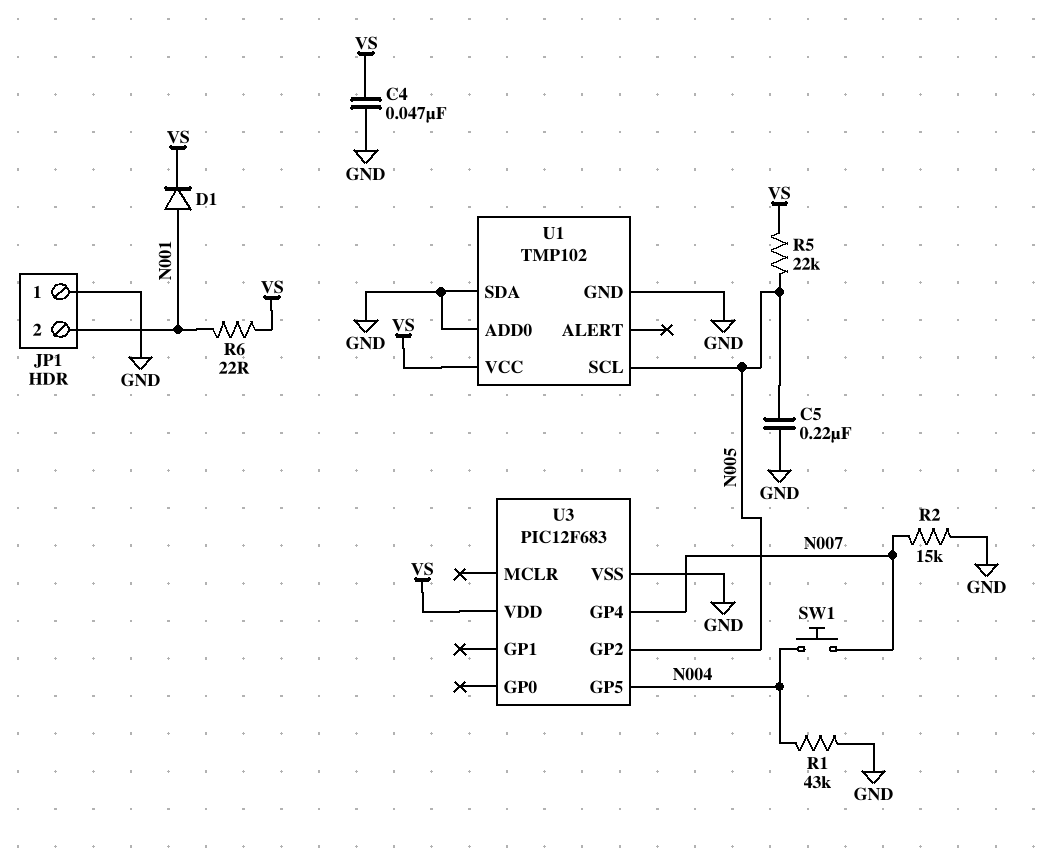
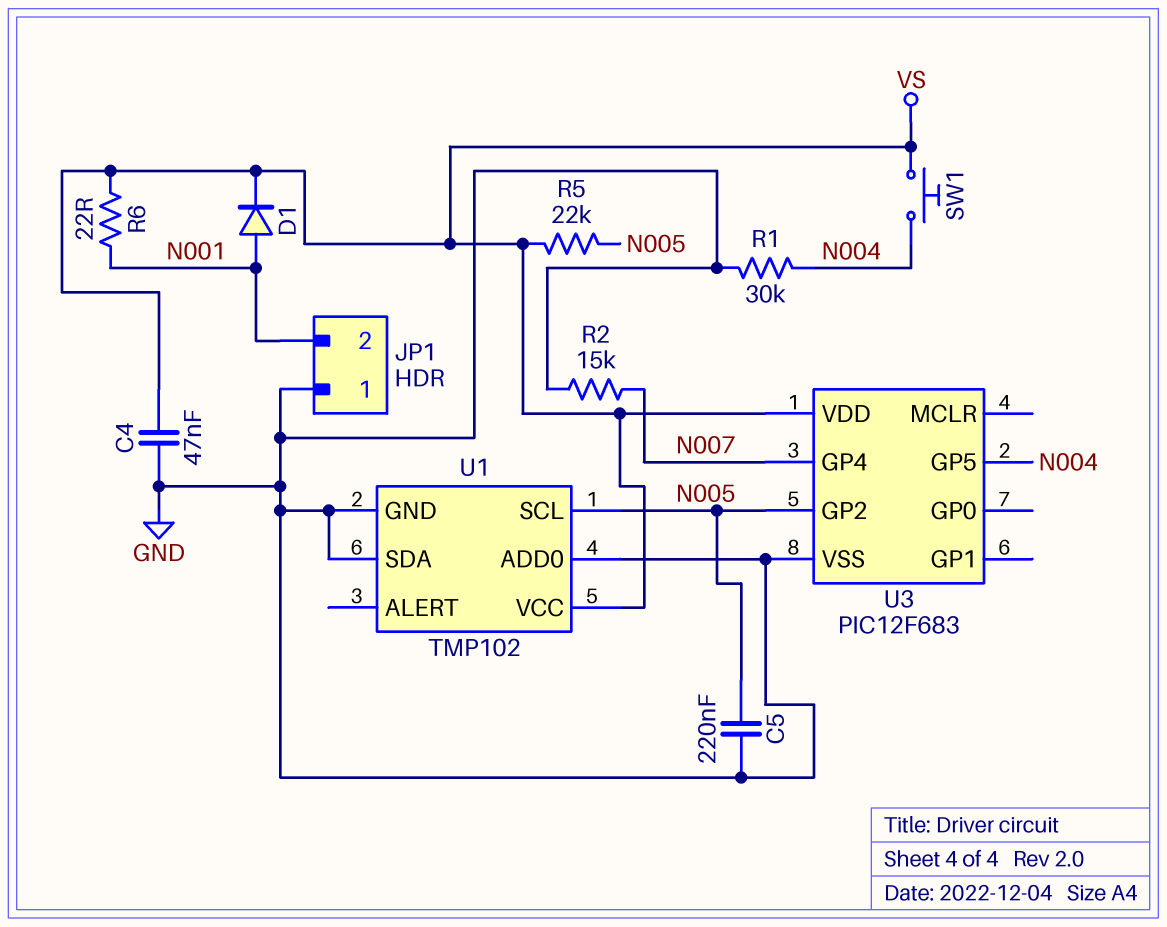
R1: 43k (GND, N004) -> 30k (GND, N004)
SW1: button (N004, N007) -> button (N004, VS)

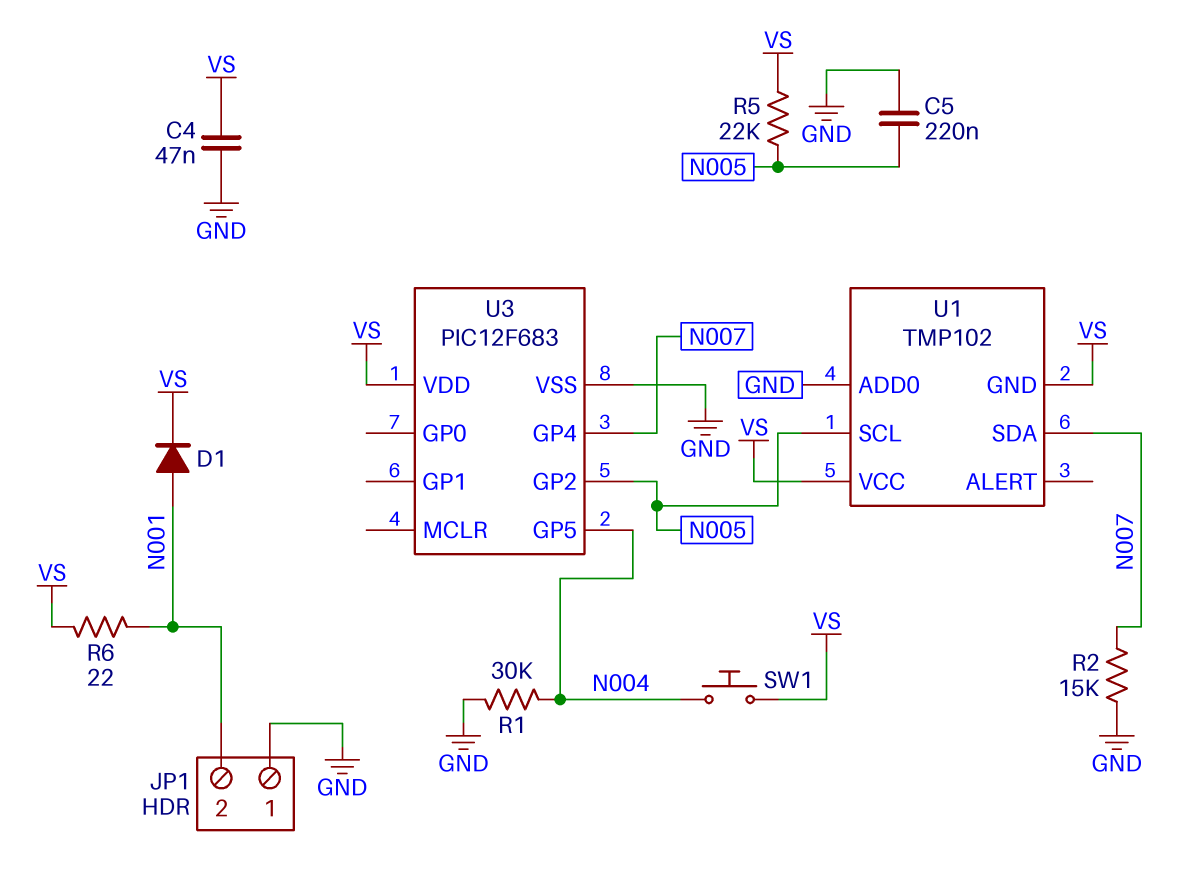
U1 pin GND: GND -> VS
U1 pin SDA: GND -> N007

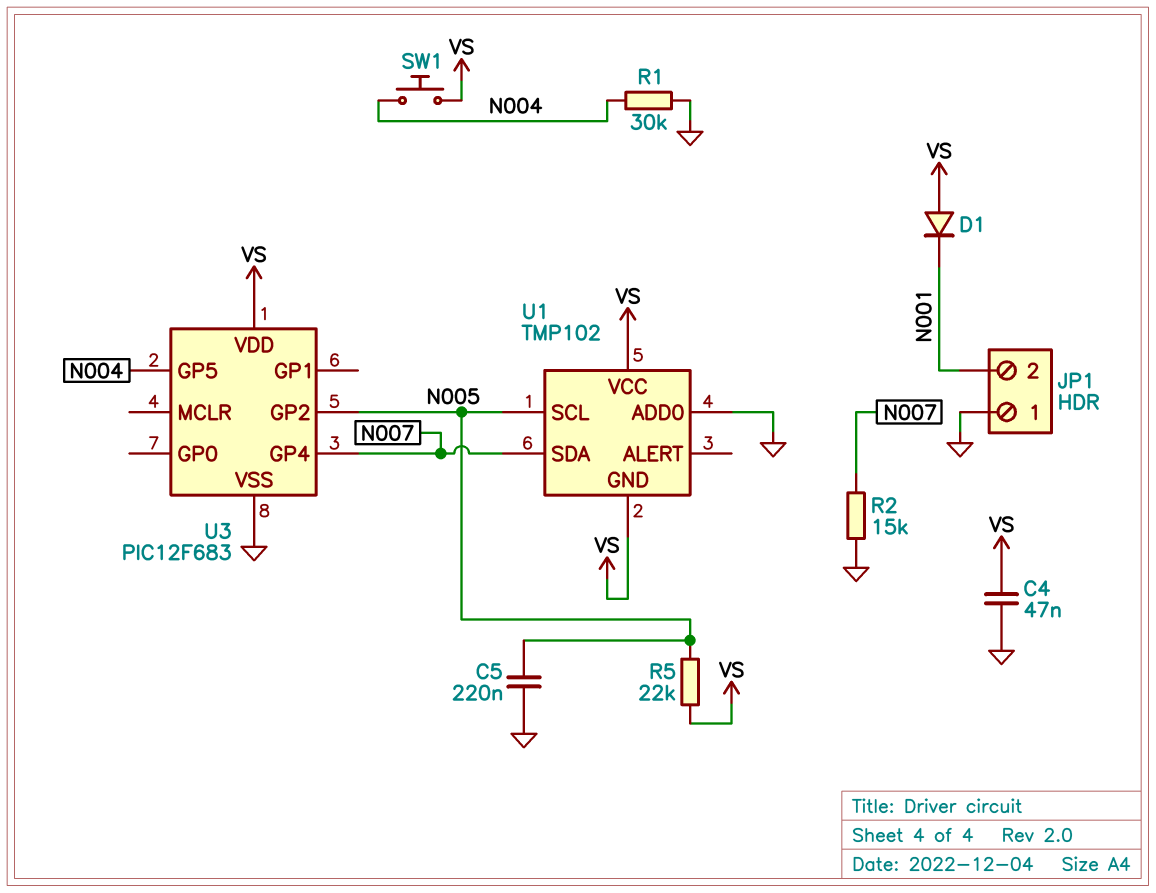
D1: diode (A N001, K VS) -> diode (A VS, K N001)
R6: 22 (N001, VS) -> none

